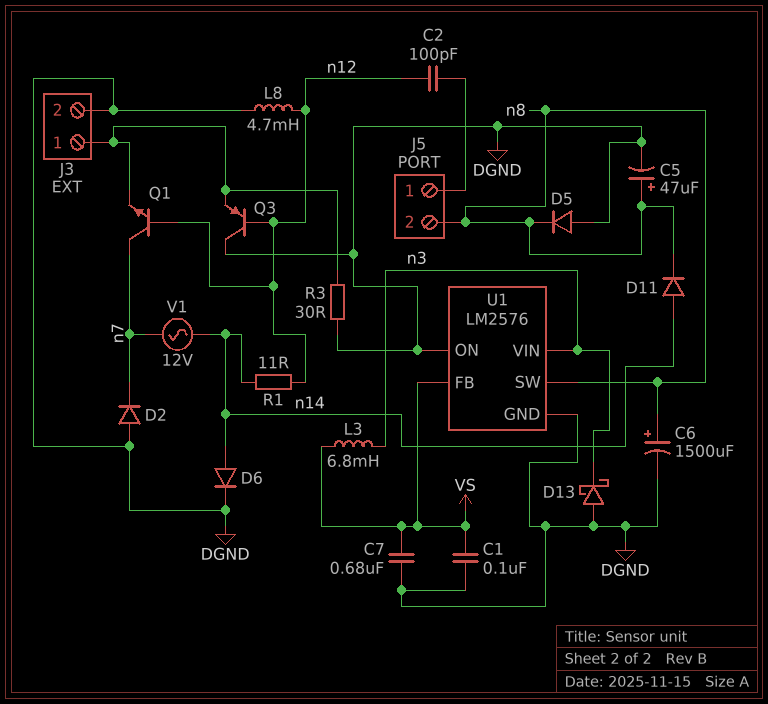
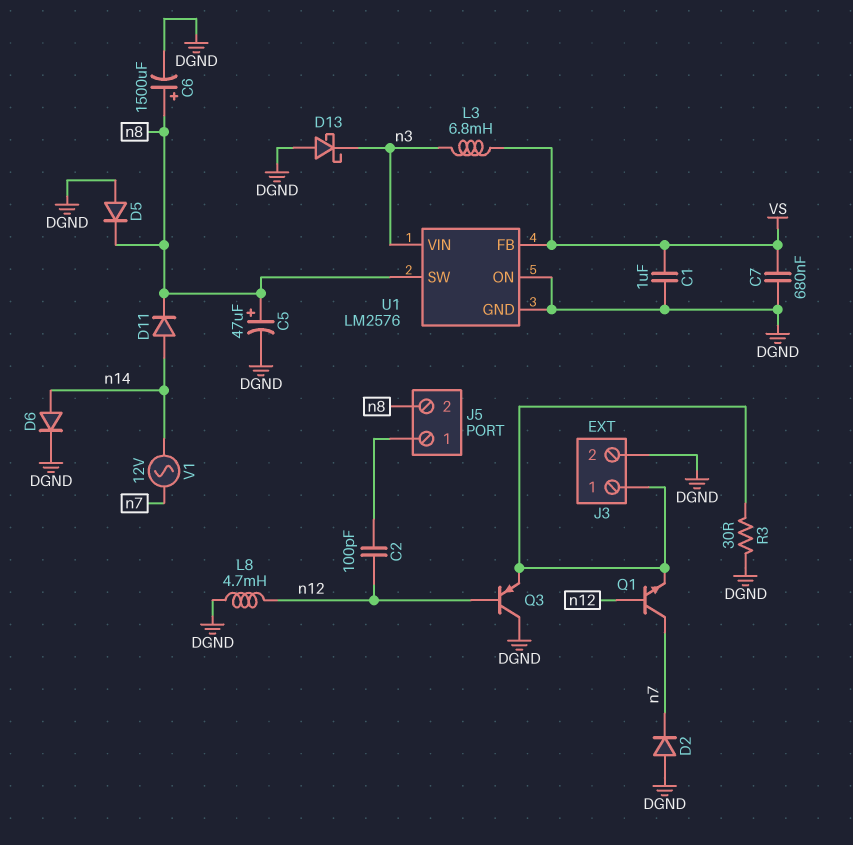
C1: 100nF (DGND, VS) -> 1uF (DGND, VS)
R1: 11 (n12, n14) -> none

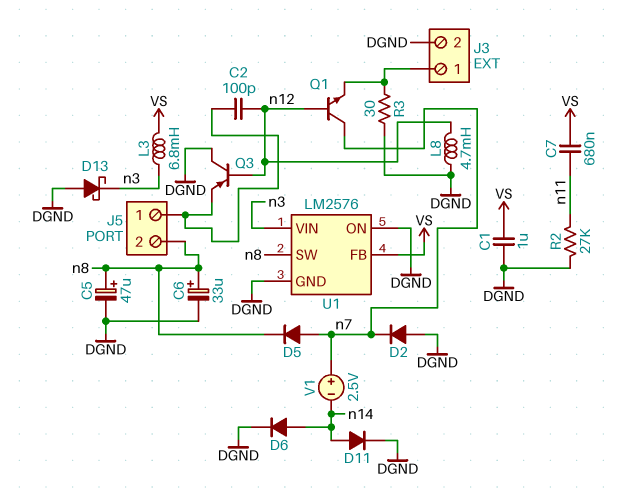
C6: 1500uF (plus n8, minus DGND) -> 33uF (plus n8, minus DGND)
C7: 680nF (DGND, VS) -> 680nF (VS, n11)
D5: diode (A DGND, K n8) -> diode (A n7, K n8)
D11: diode (A n14, K n8) -> diode (A n14, K DGND)
Q3: PNP (B n12, C DGND, E J3/1) -> PNP (B n12, C DGND, E J5/1)
R2: none -> 27k (DGND, n11)
V1: AC 12V (n7, n14) -> 2.5V (plus n7, minus n14)

